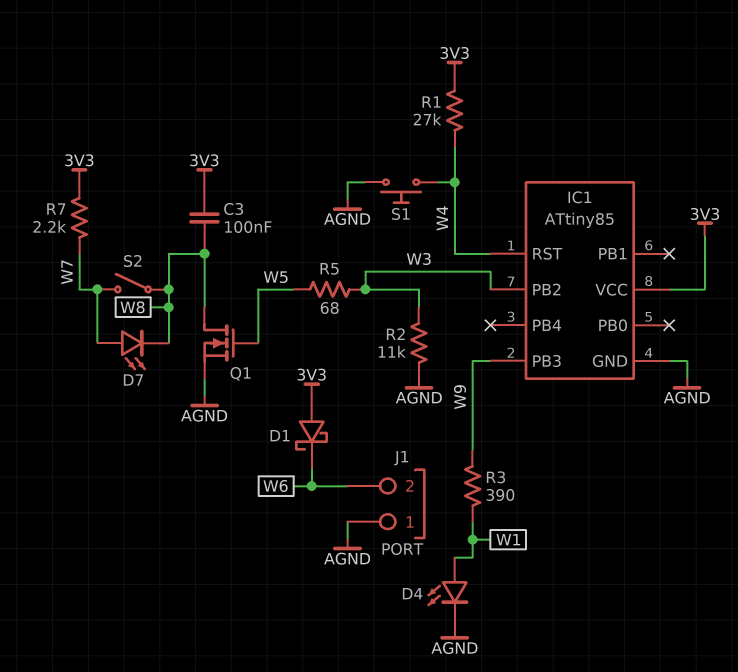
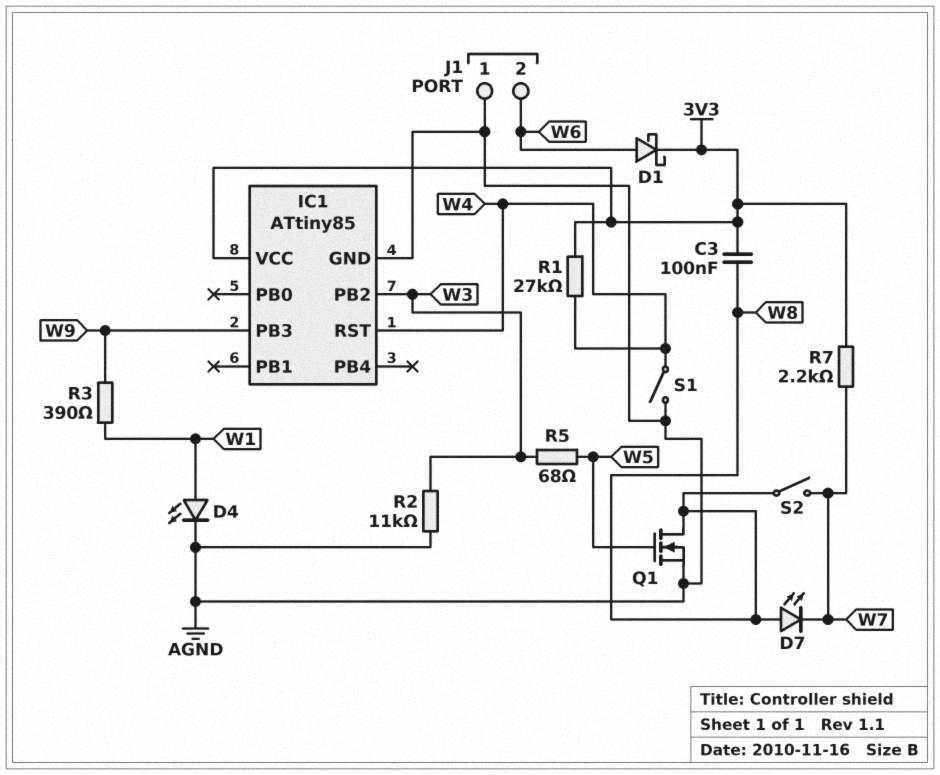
D1: schottky (A 3V3, K W6) -> schottky (A W6, K 3V3)
D7: LED (A W7, K W8) -> LED (A W8, K W7)
S1: button (AGND, W4) -> switch (AGND, W4)

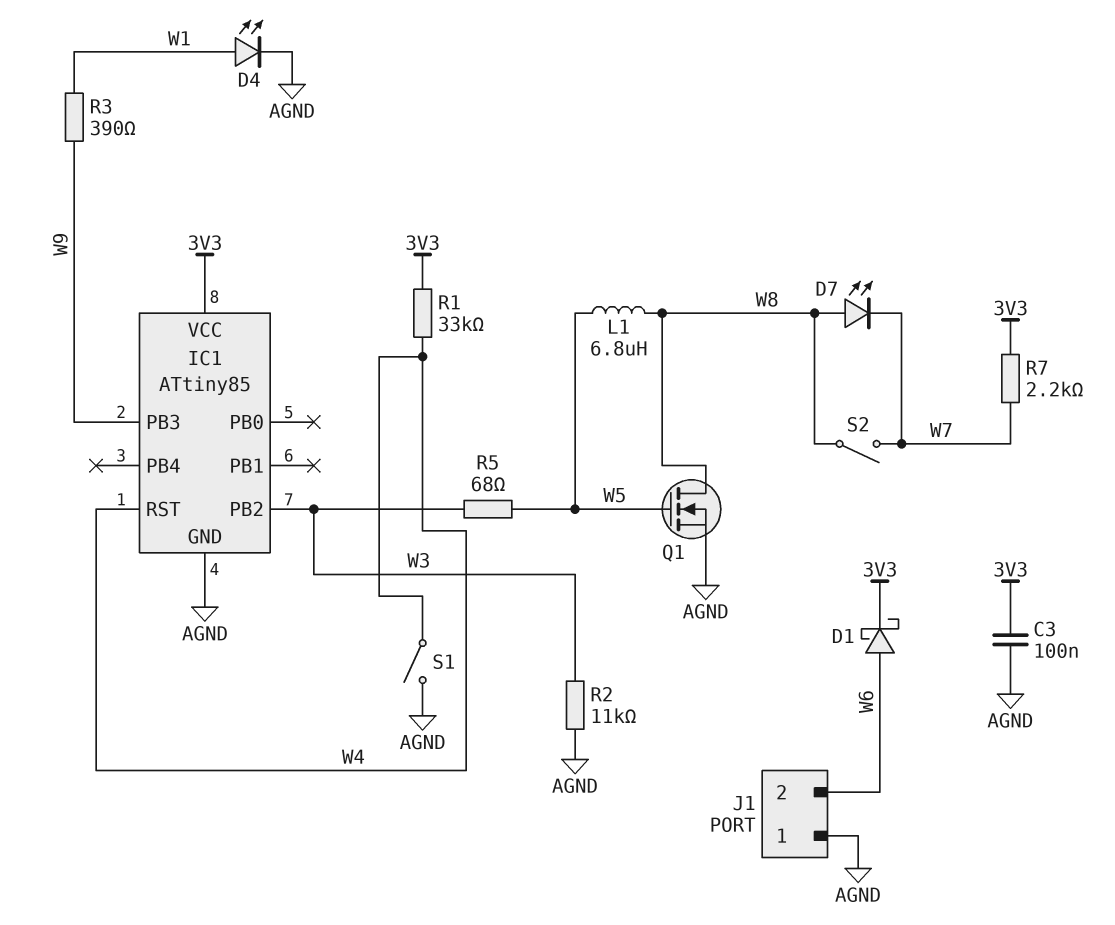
C3: 100nF (3V3, W8) -> 100nF (3V3, AGND)
L1: none -> 6.8uH (W5, W8)
R1: 27k (3V3, W4) -> 33k (3V3, W4)

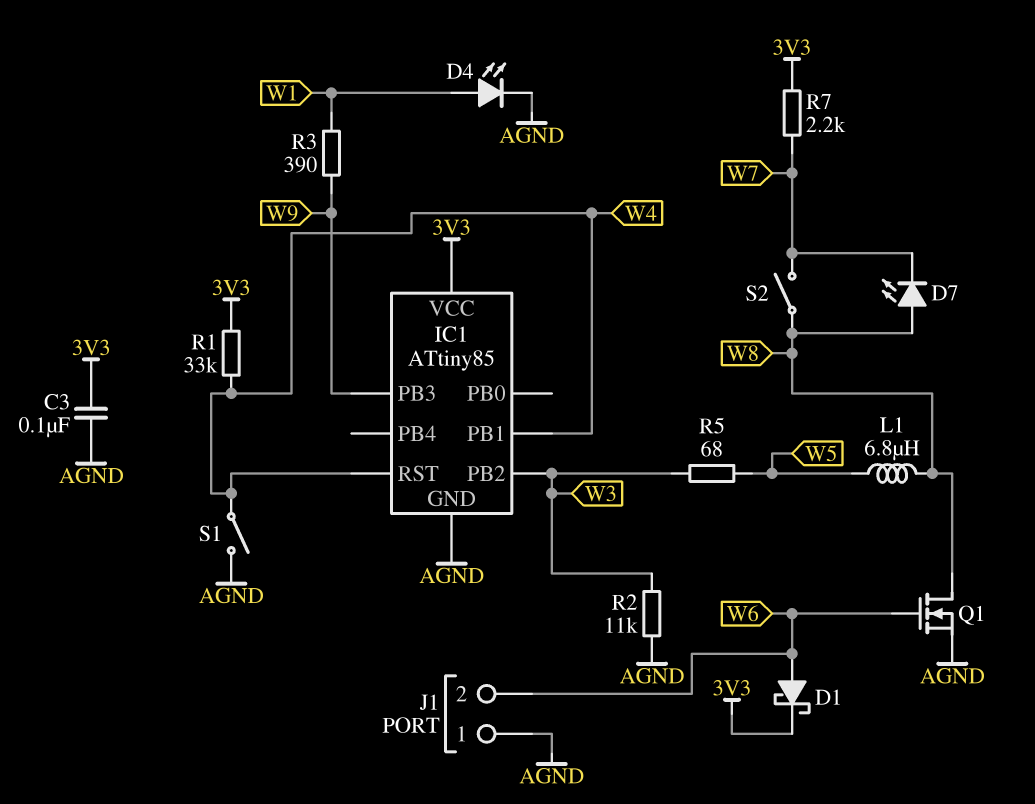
IC1 pin PB1: none -> W4
Q1: NMOS (G W5, D W8, S AGND) -> NMOS (G W6, D W8, S AGND)

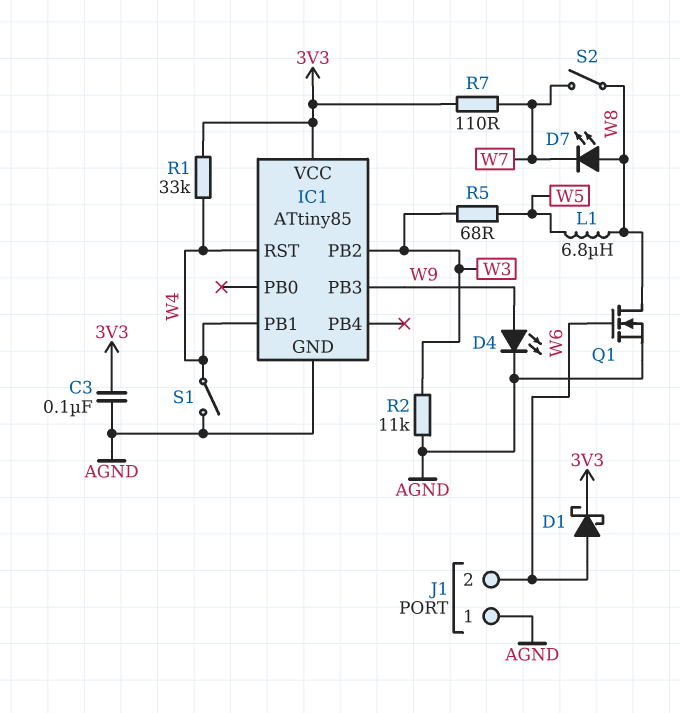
D4: LED (A W1, K AGND) -> LED (A W9, K AGND)
R3: 390 (W1, W9) -> none
R7: 2.2k (3V3, W7) -> 110 (3V3, W7)

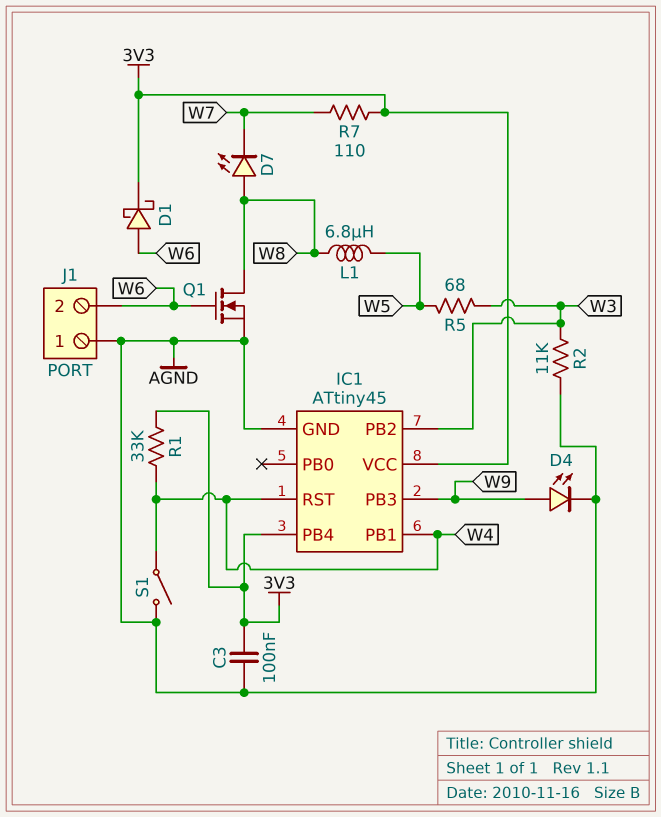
IC1: ATtiny85 -> ATtiny45
IC1 pin PB4: none -> 3V3
S2: switch (W7, W8) -> none

